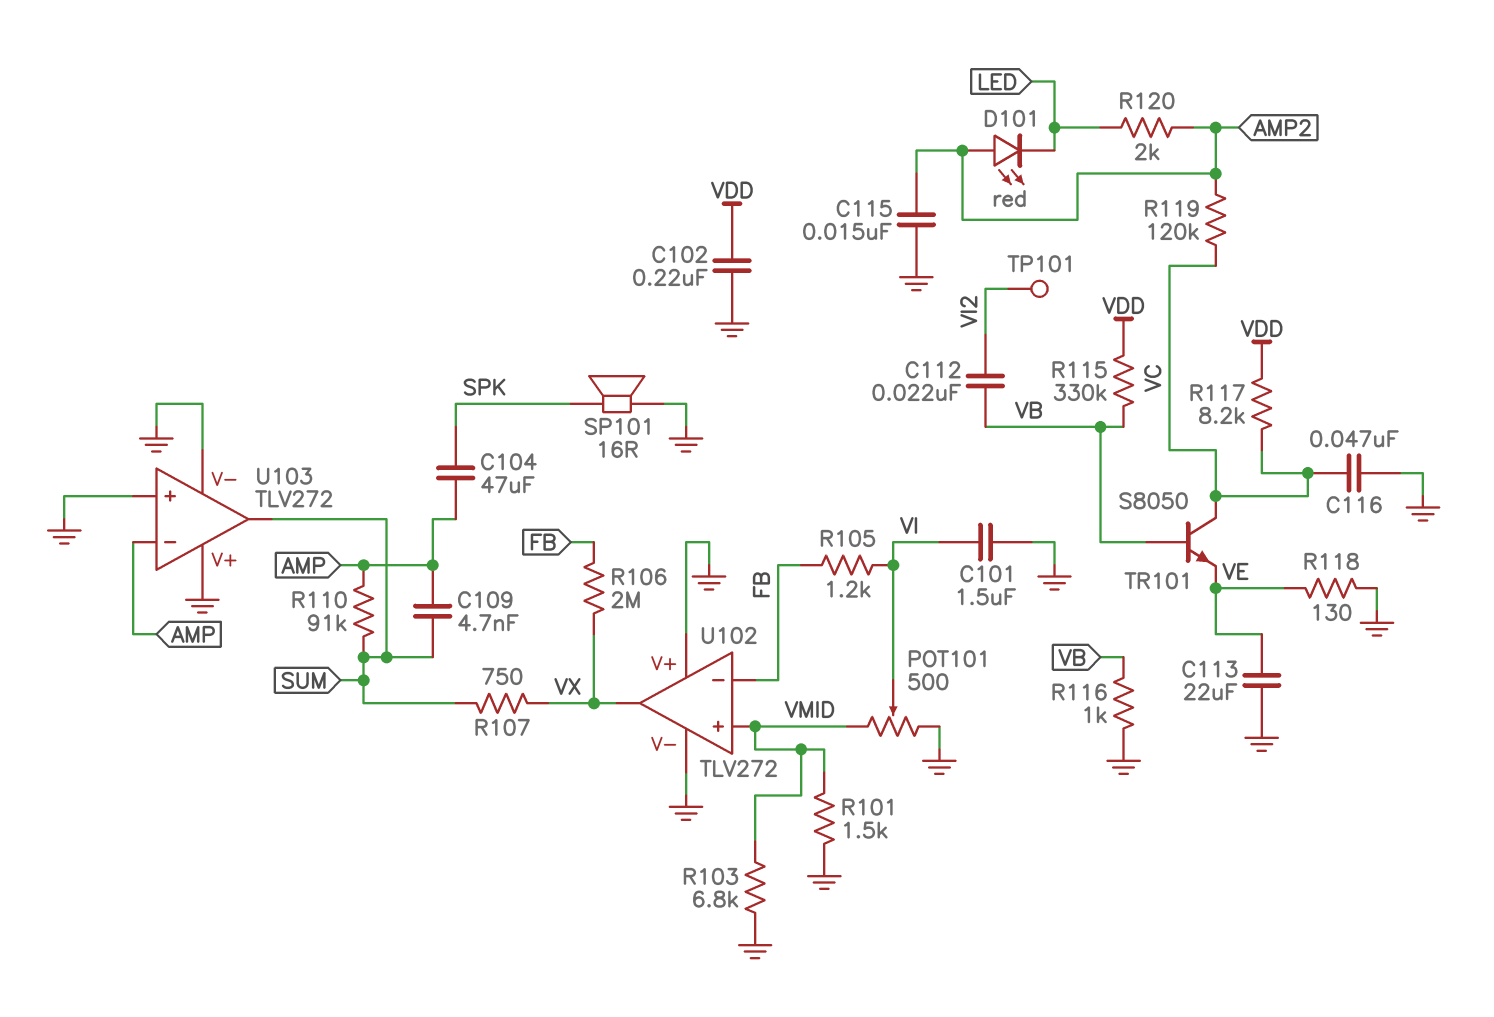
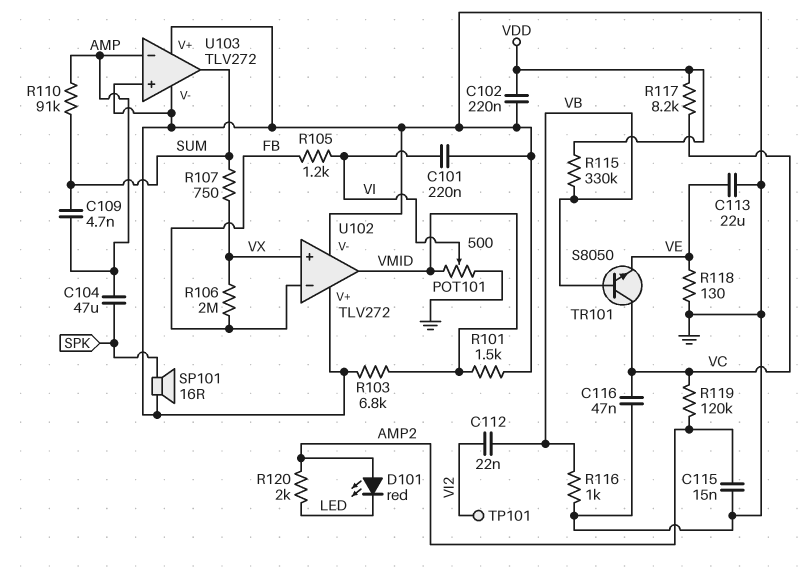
C101: 1.5uF (GND, VI) -> 220nF (GND, VI)
U102 pin in+: VMID -> VX
U102 pin out: VX -> VMID

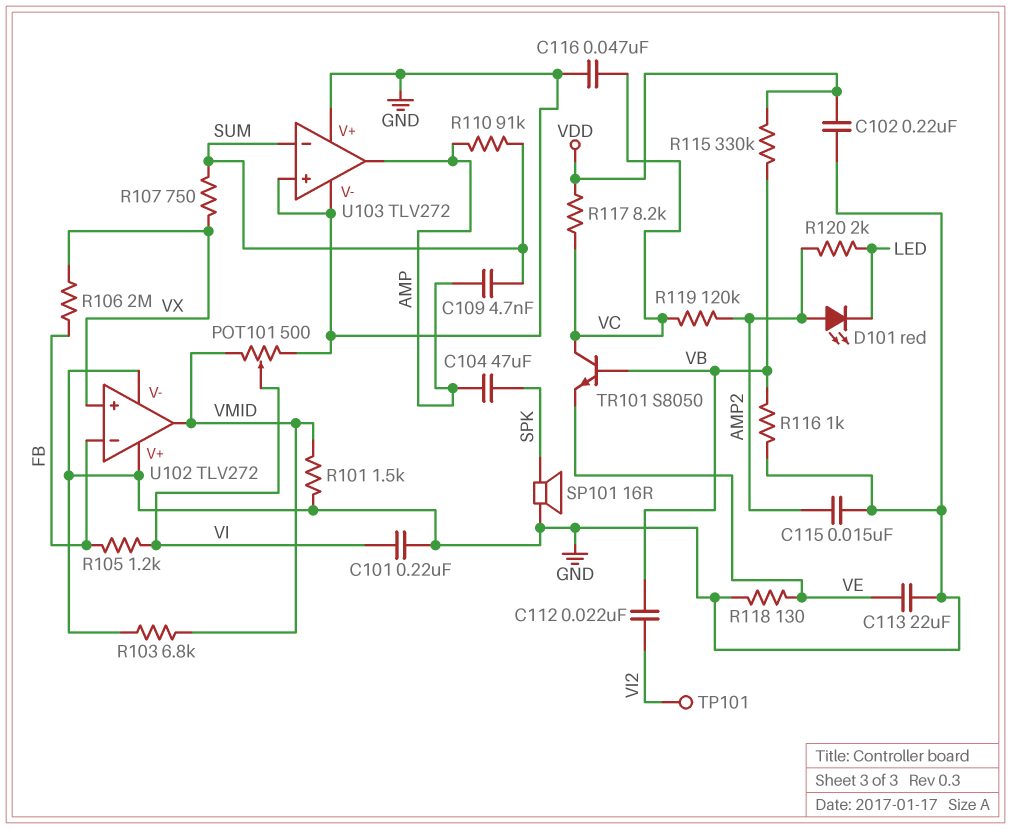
U103 pin in-: AMP -> SUM
U103 pin out: SUM -> AMP

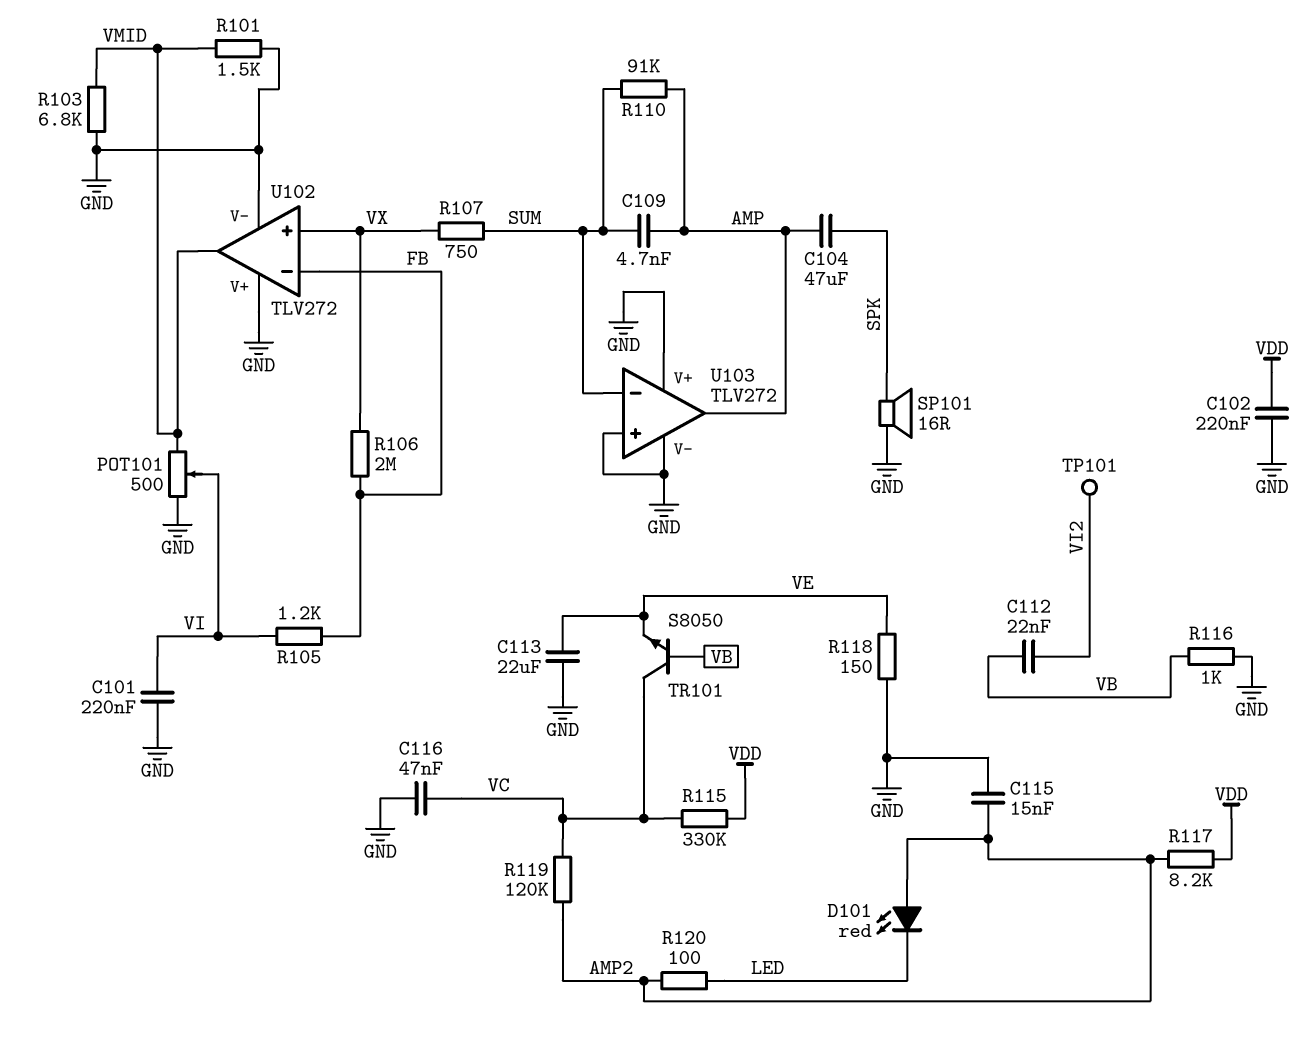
R115: 330k (VB, VDD) -> 330k (VC, VDD)
R117: 8.2k (VC, VDD) -> 8.2k (AMP2, VDD)
R118: 130 (GND, VE) -> 150 (GND, VE)
R120: 2k (AMP2, LED) -> 100 (AMP2, LED)

